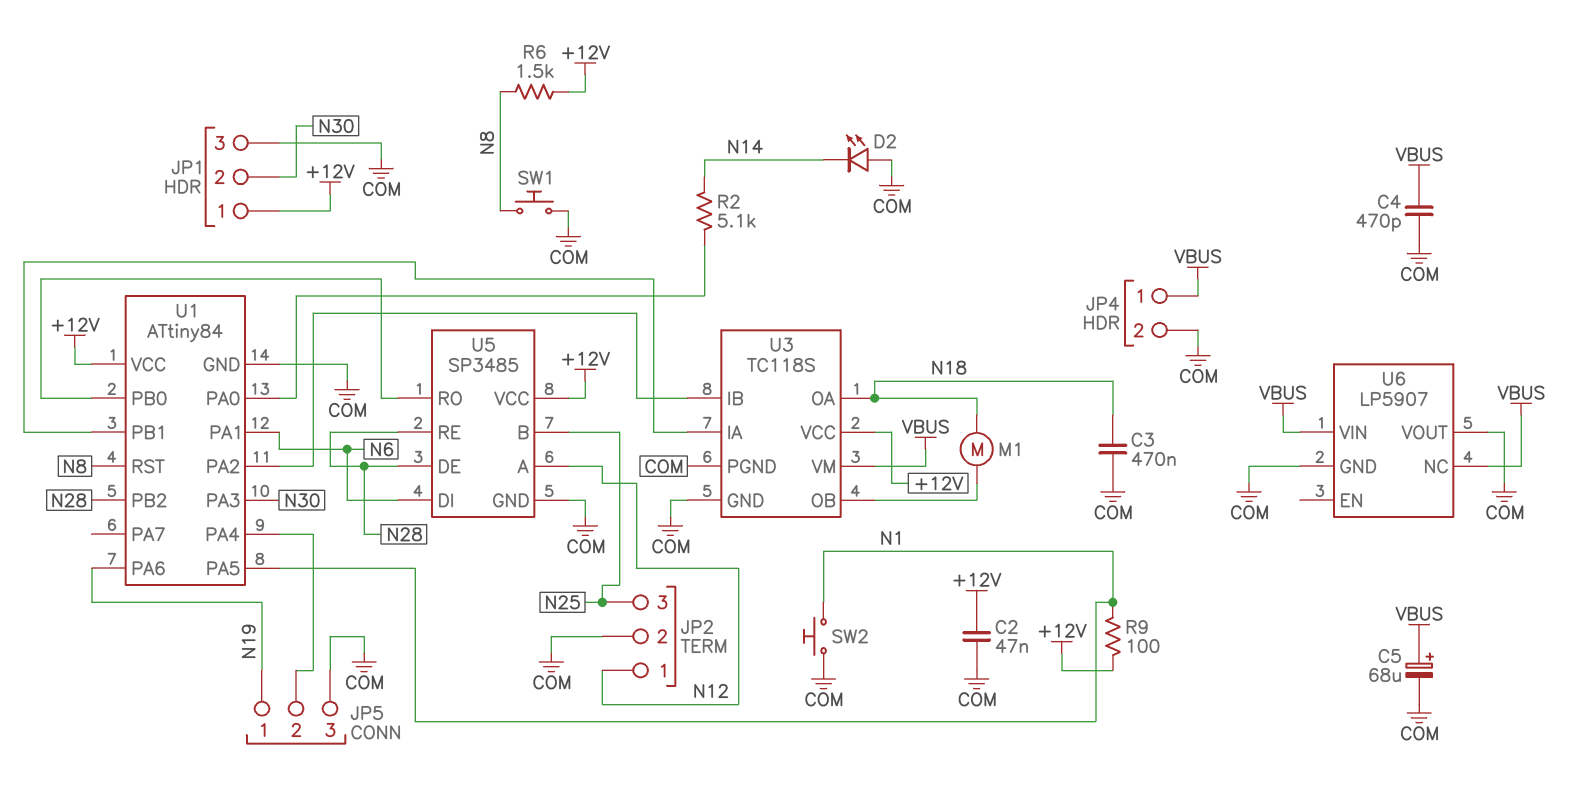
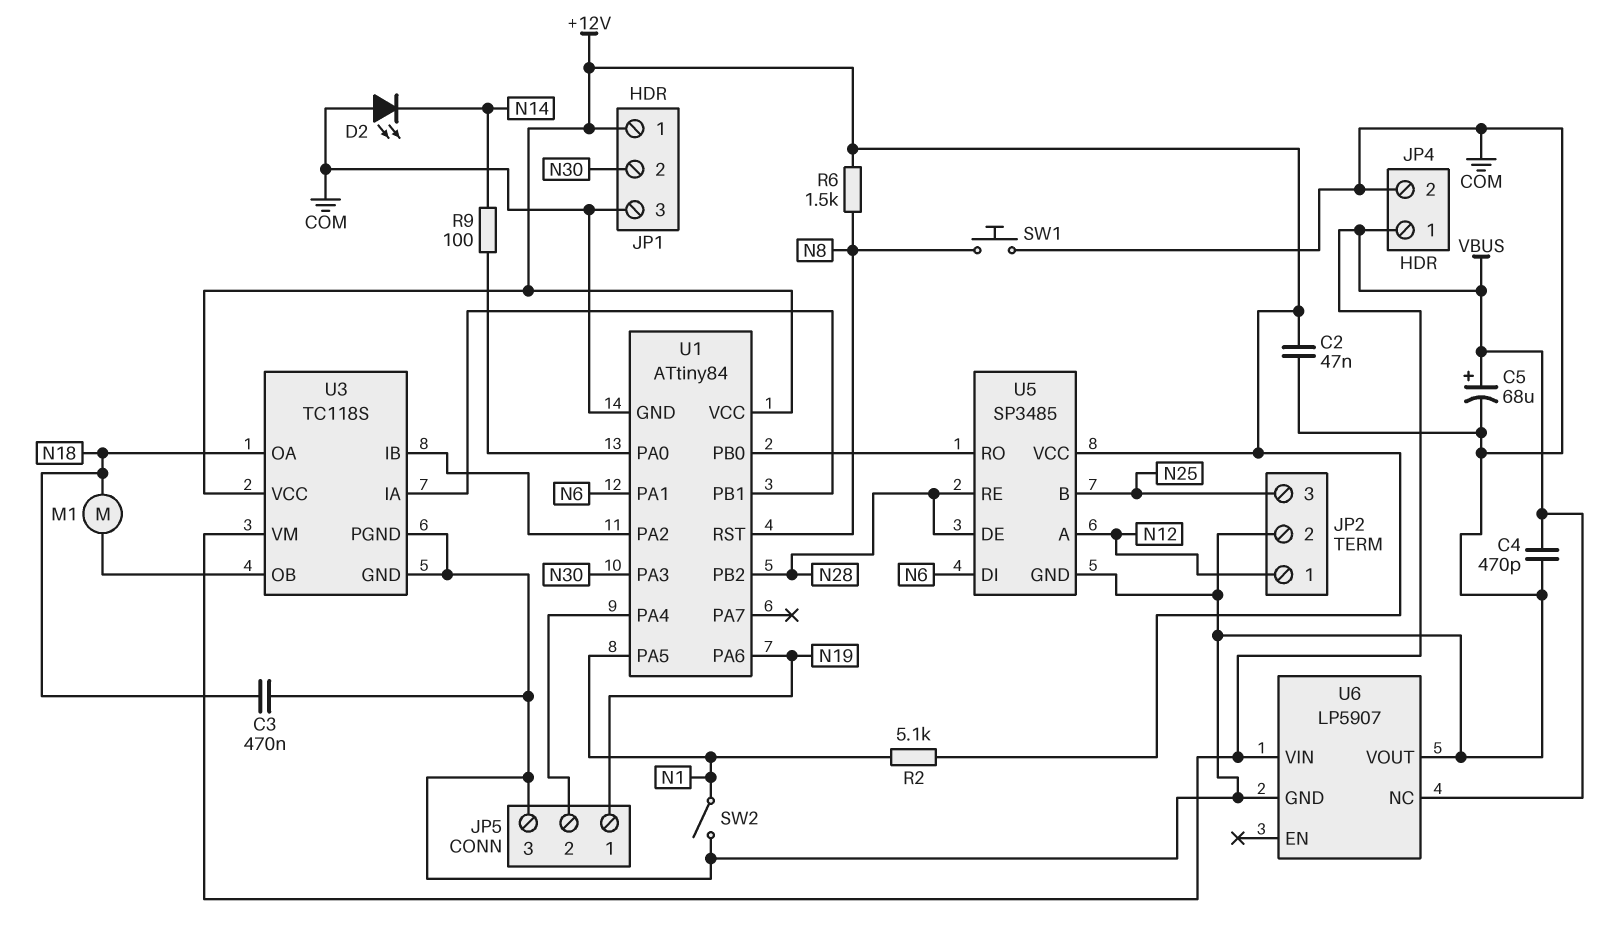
R2: 5.1k (N14, U1/PA0) -> 5.1k (+12V, N1)
R9: 100 (+12V, N1) -> 100 (N14, U1/PA0)
SW2: button (COM, N1) -> switch (COM, N1)

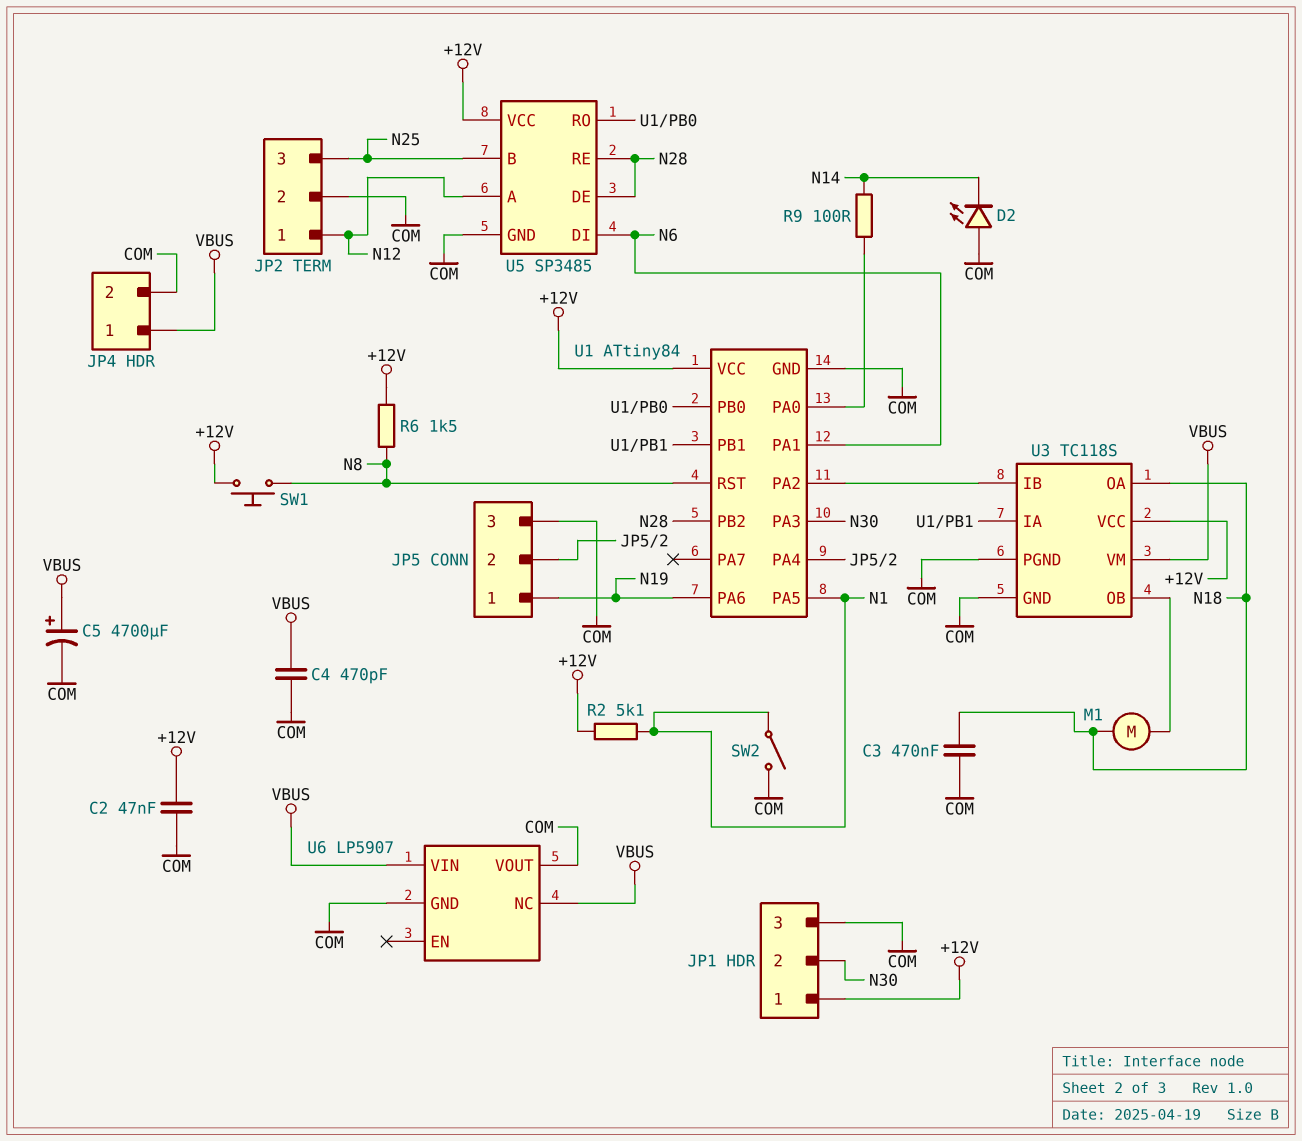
C5: 68uF (plus VBUS, minus COM) -> 4700uF (plus VBUS, minus COM)
SW1: button (COM, N8) -> button (+12V, N8)

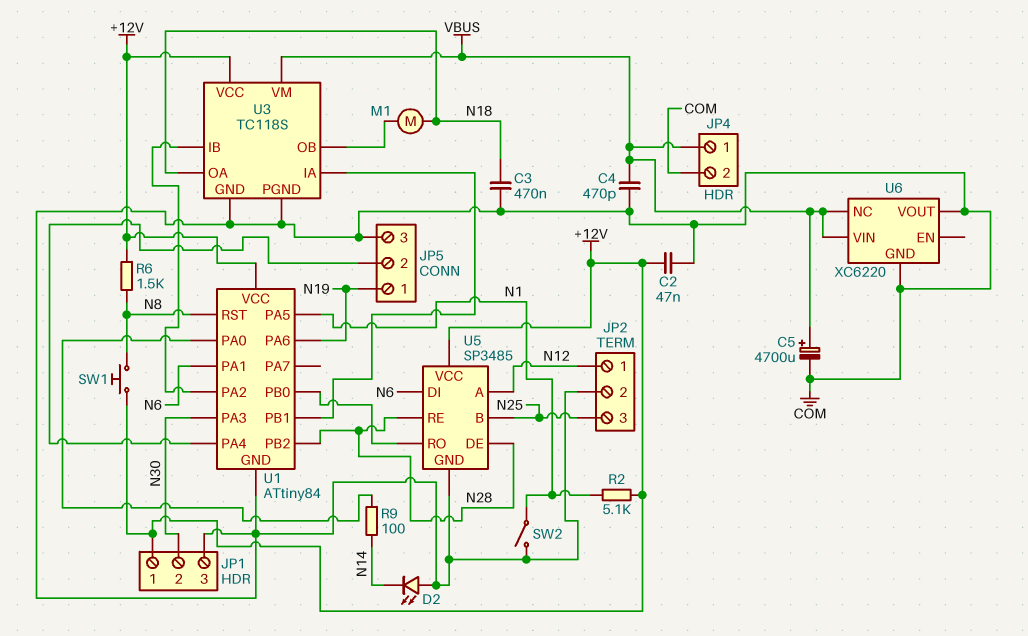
U6: LP5907 -> XC6220

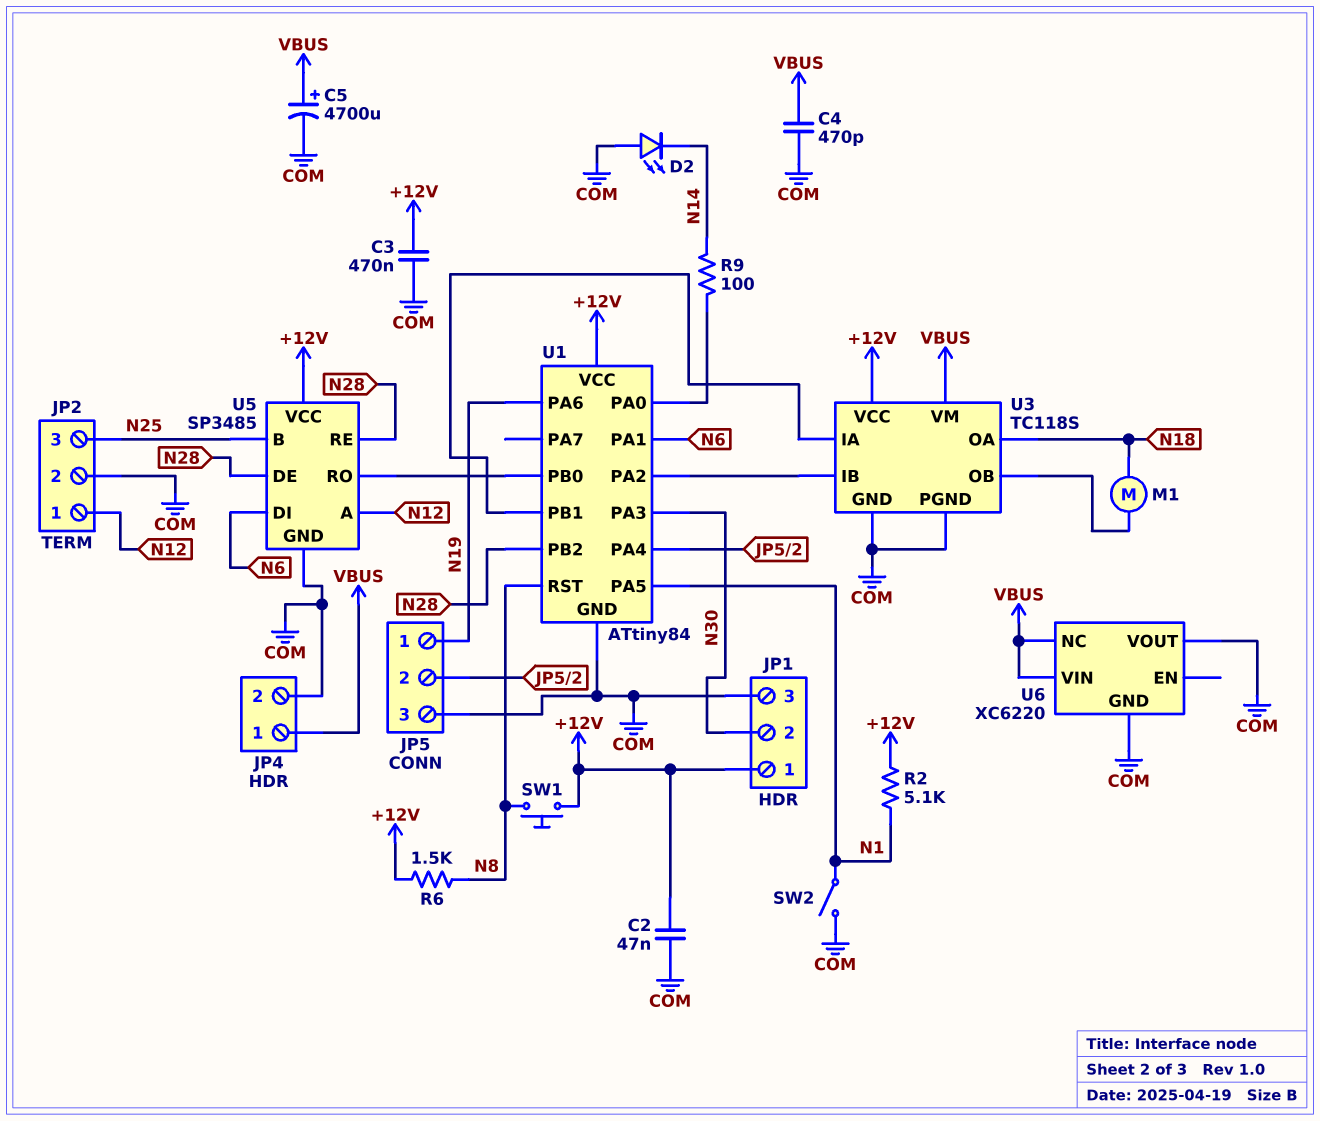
C3: 470nF (COM, N18) -> 470nF (+12V, COM)

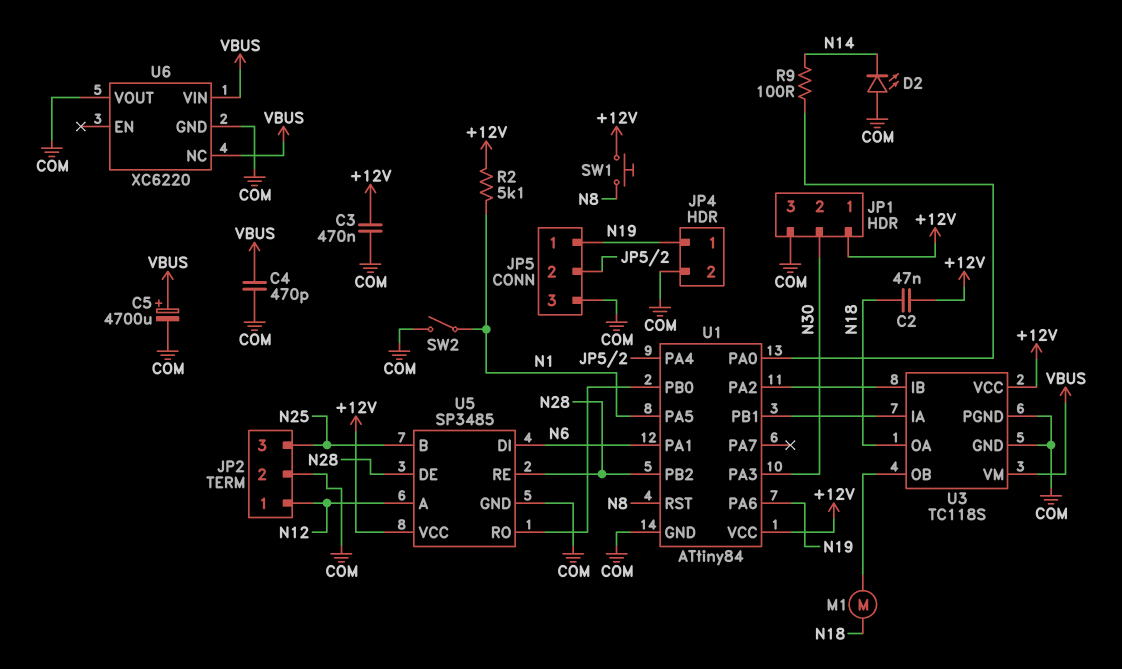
C2: 47nF (+12V, COM) -> 47nF (+12V, N18)
JP4 pin 1: VBUS -> N19
R6: 1.5k (+12V, N8) -> none

